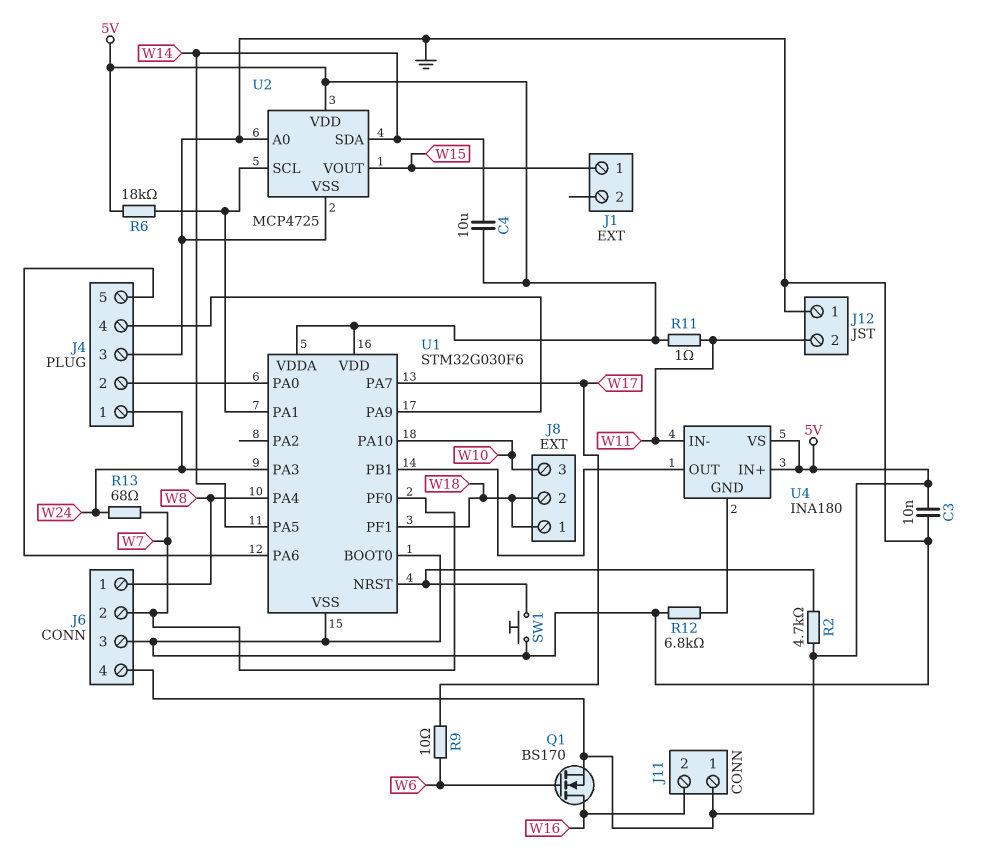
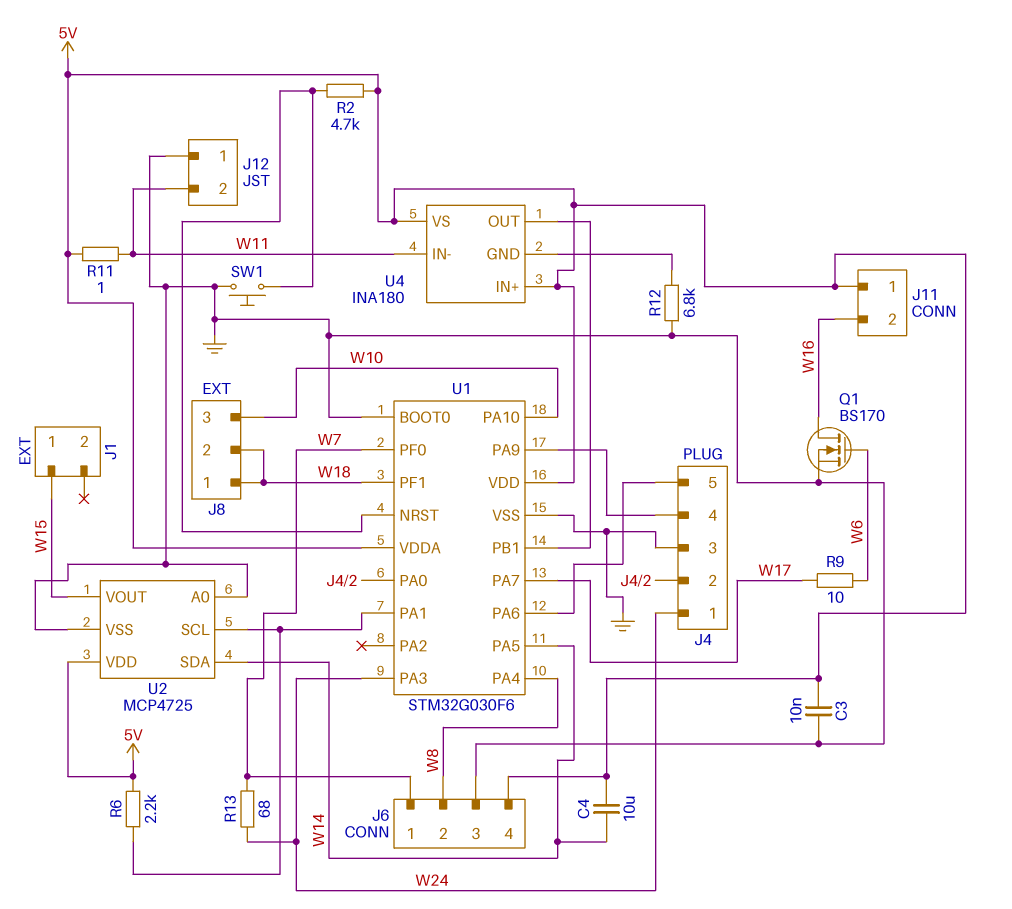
J6 pin 1: W8 -> W7
J6 pin 2: W7 -> W8
Q1: NMOS BS170 (G W6, D W16, S 5V) -> NMOS BS170 (G W6, D W16, S GND)
R6: 18k (5V, U1/PA1) -> 2.2k (5V, U1/PA1)

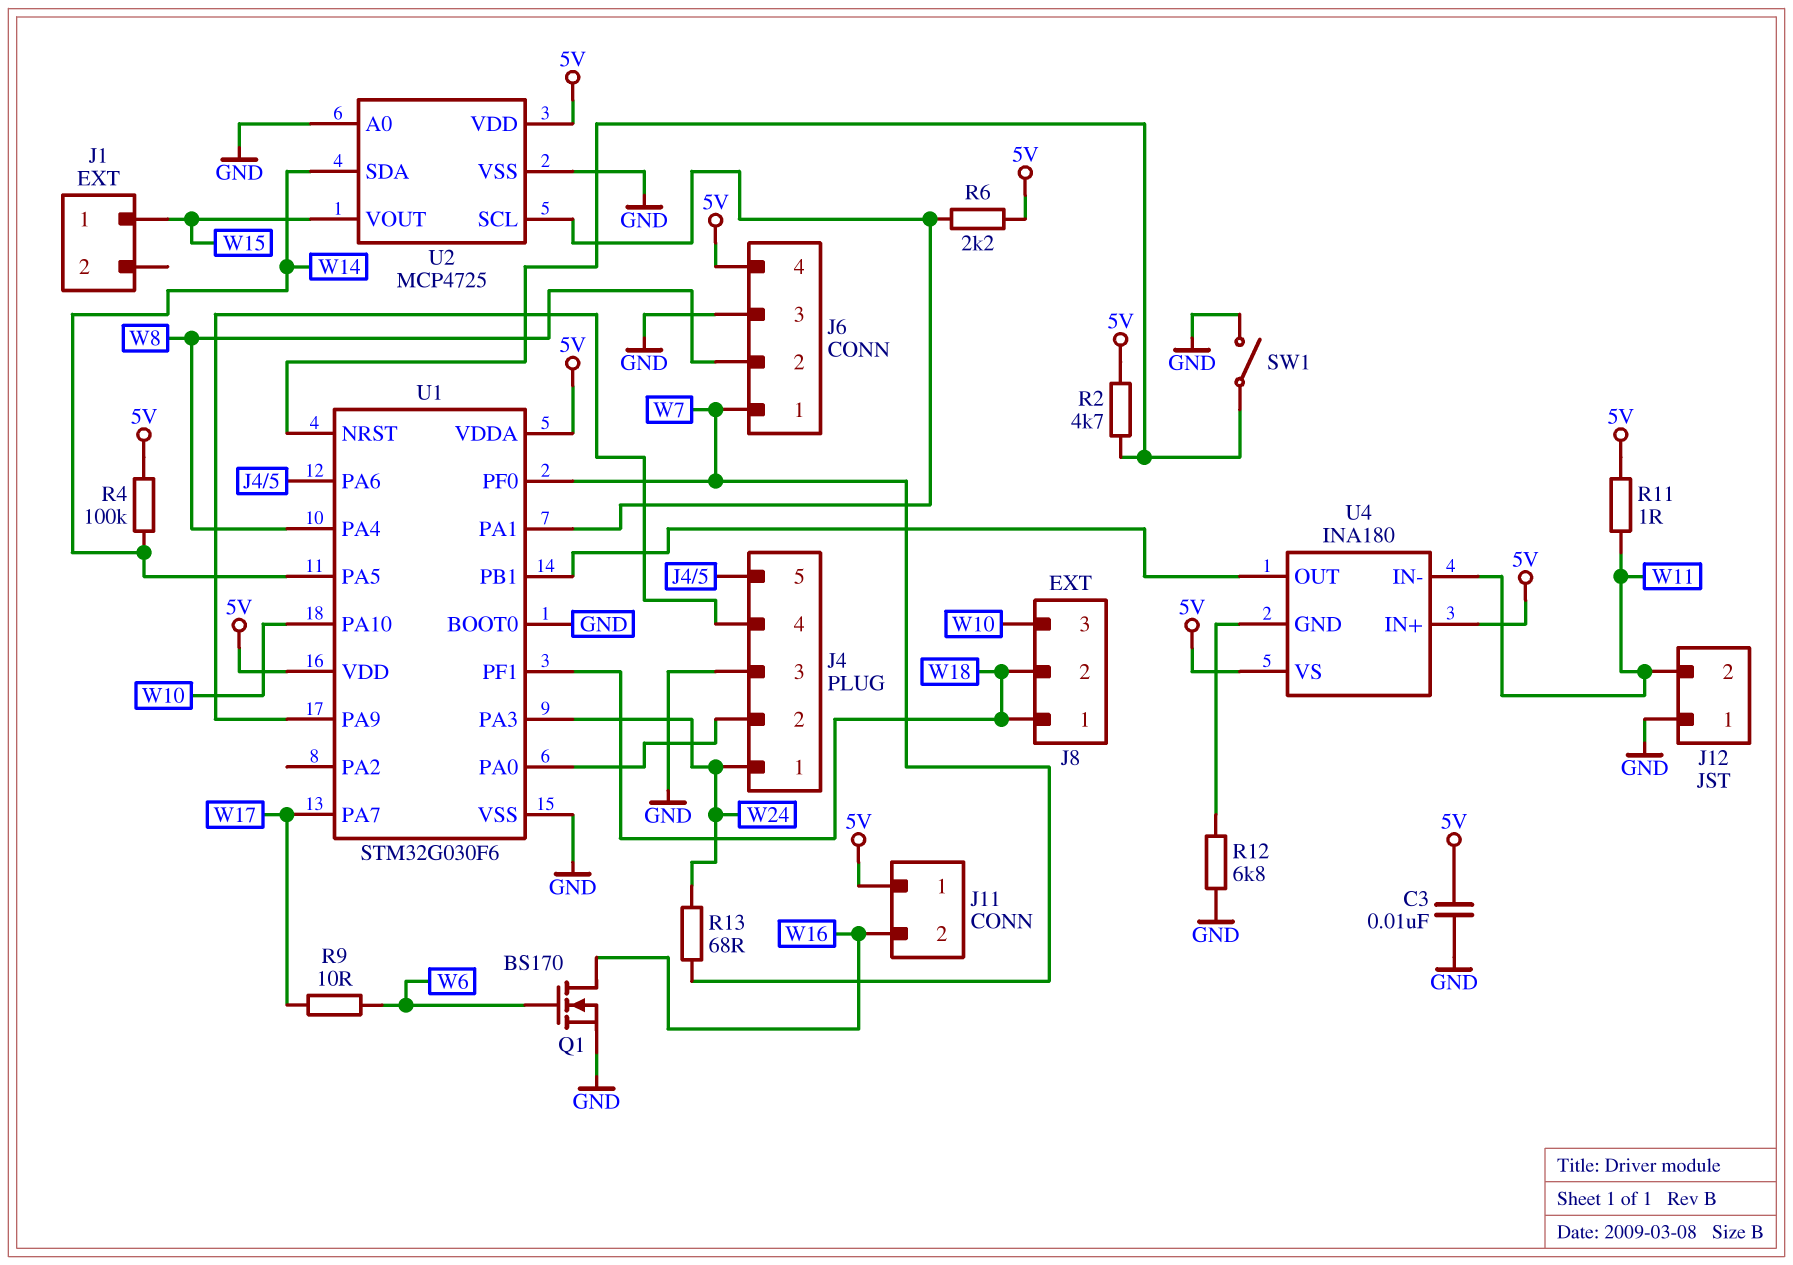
C4: 10uF (5V, W14) -> none
R4: none -> 100k (5V, W14)
SW1: button (GND, U1/NRST) -> switch (GND, U1/NRST)

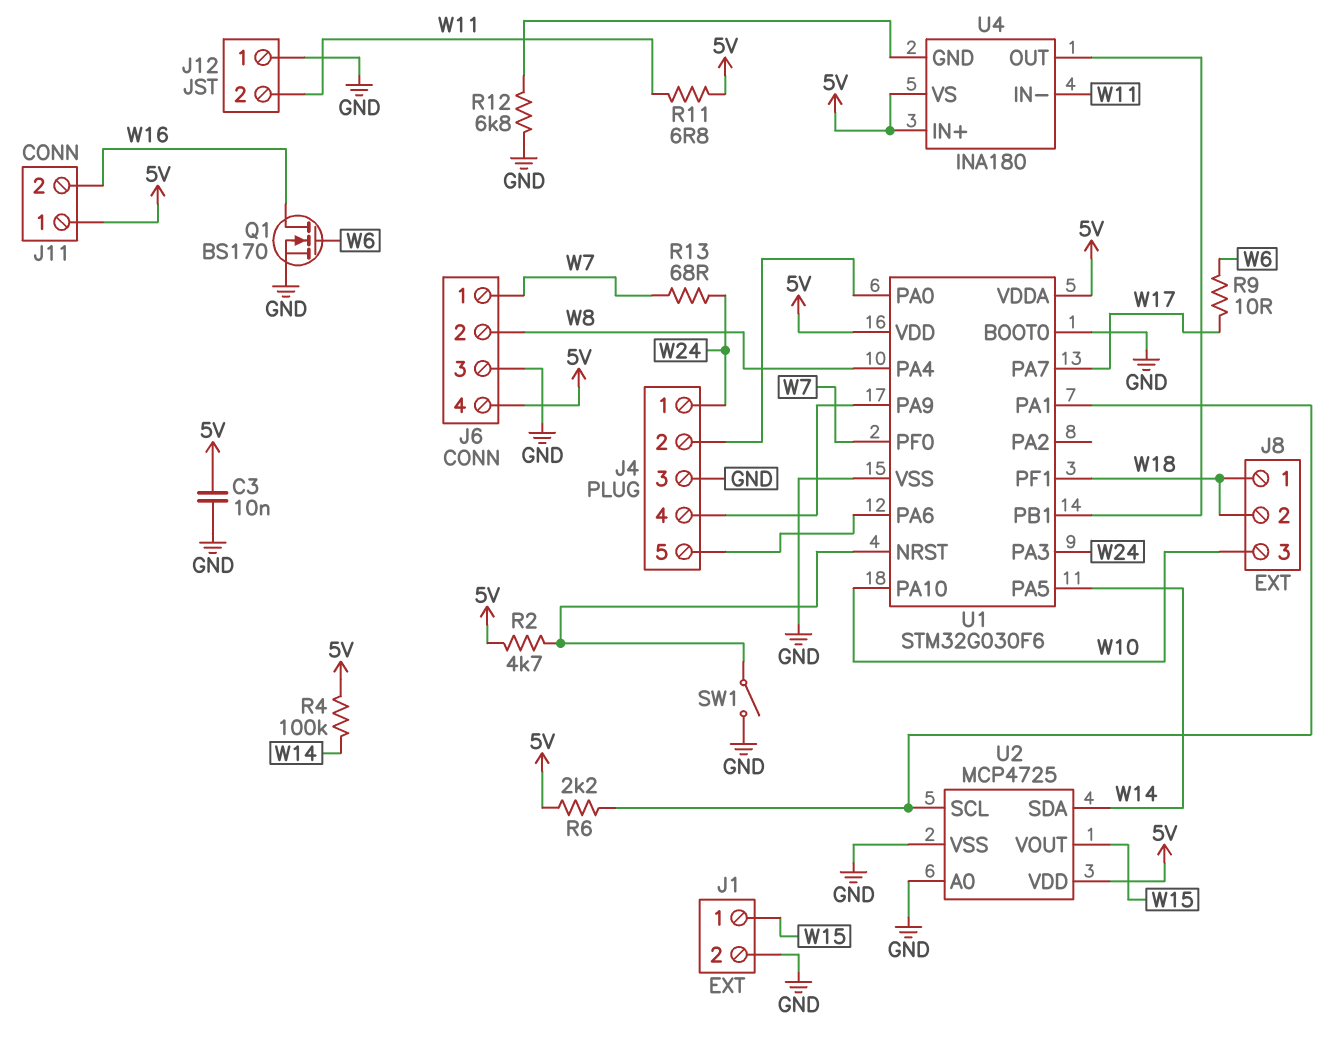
J1 pin 2: none -> GND
R11: 1 (5V, W11) -> 6.8 (5V, W11)

